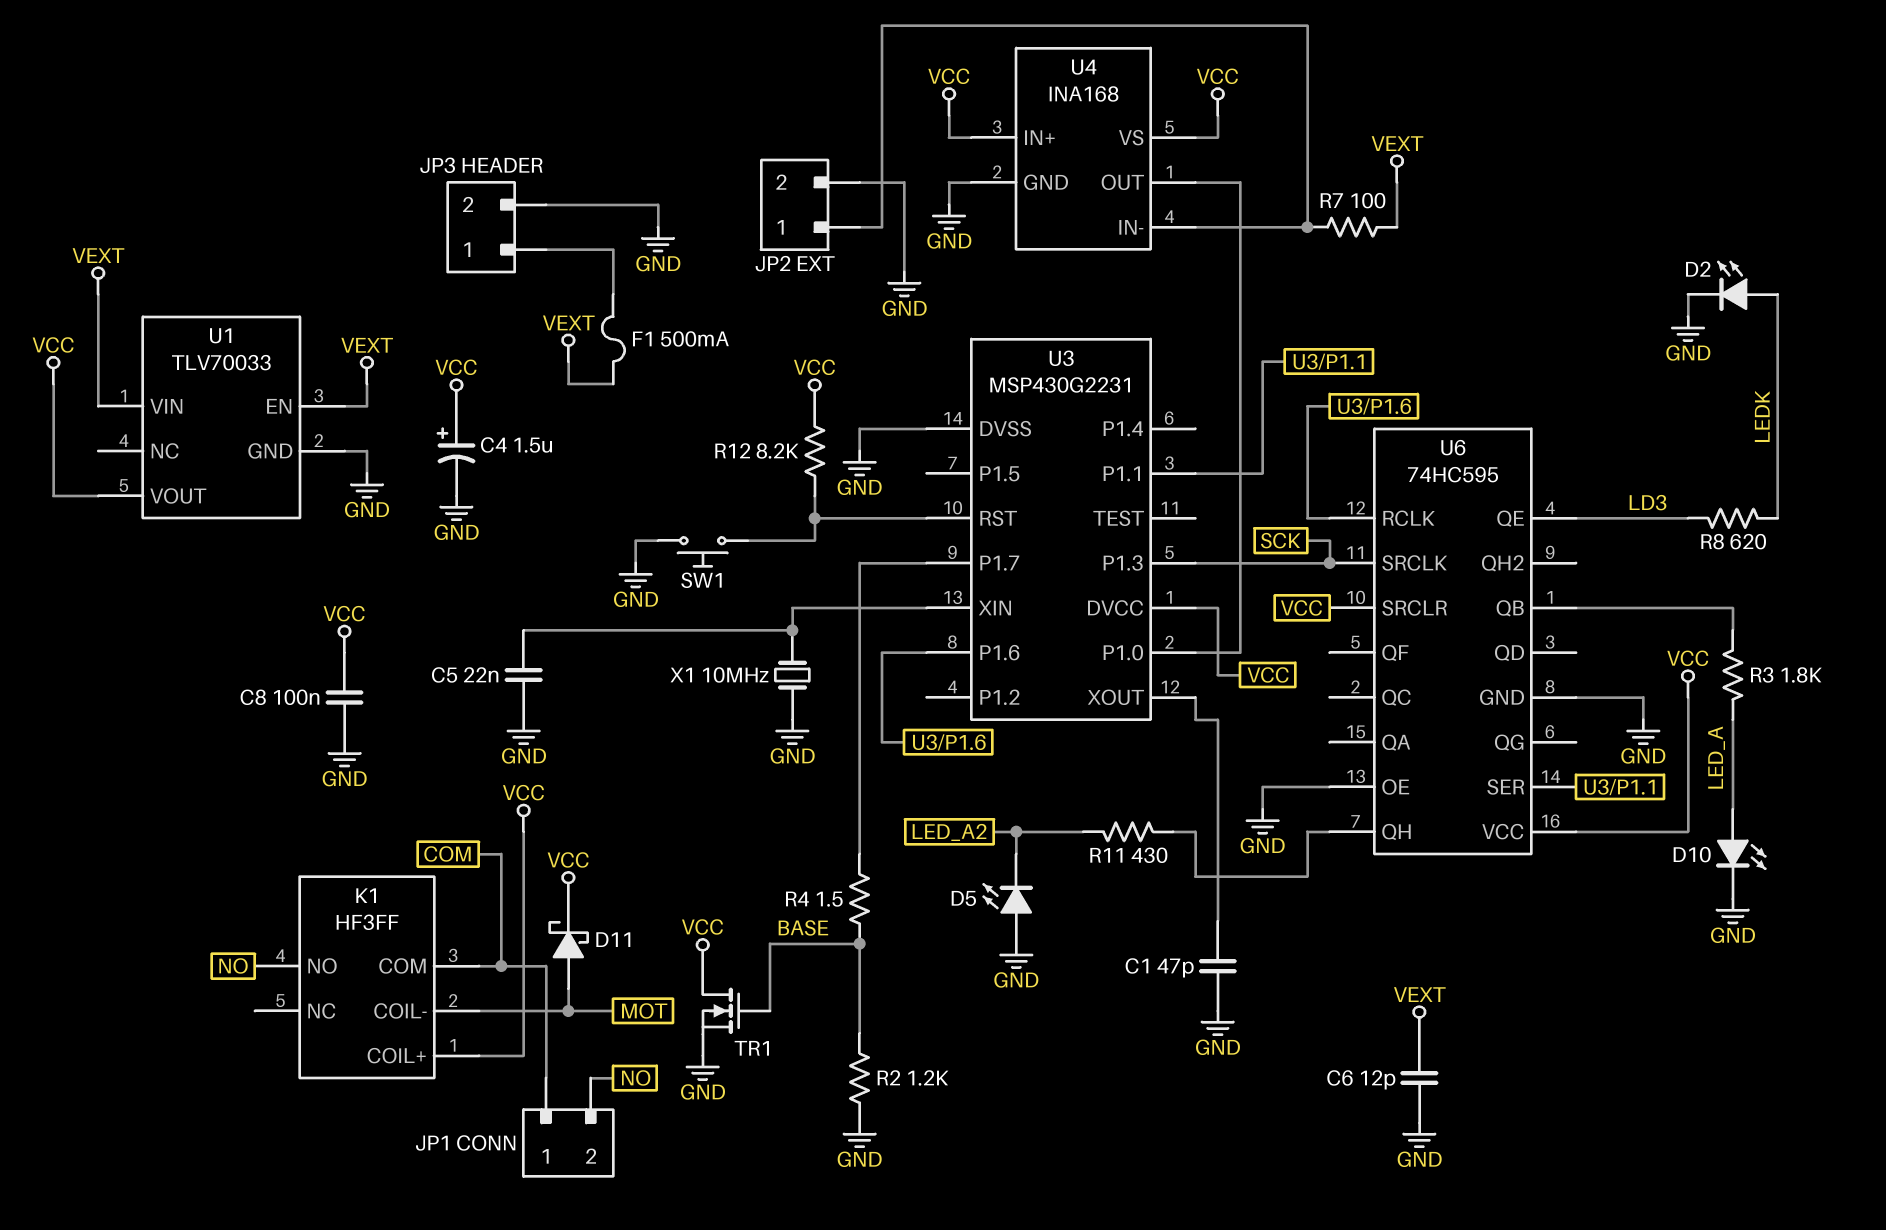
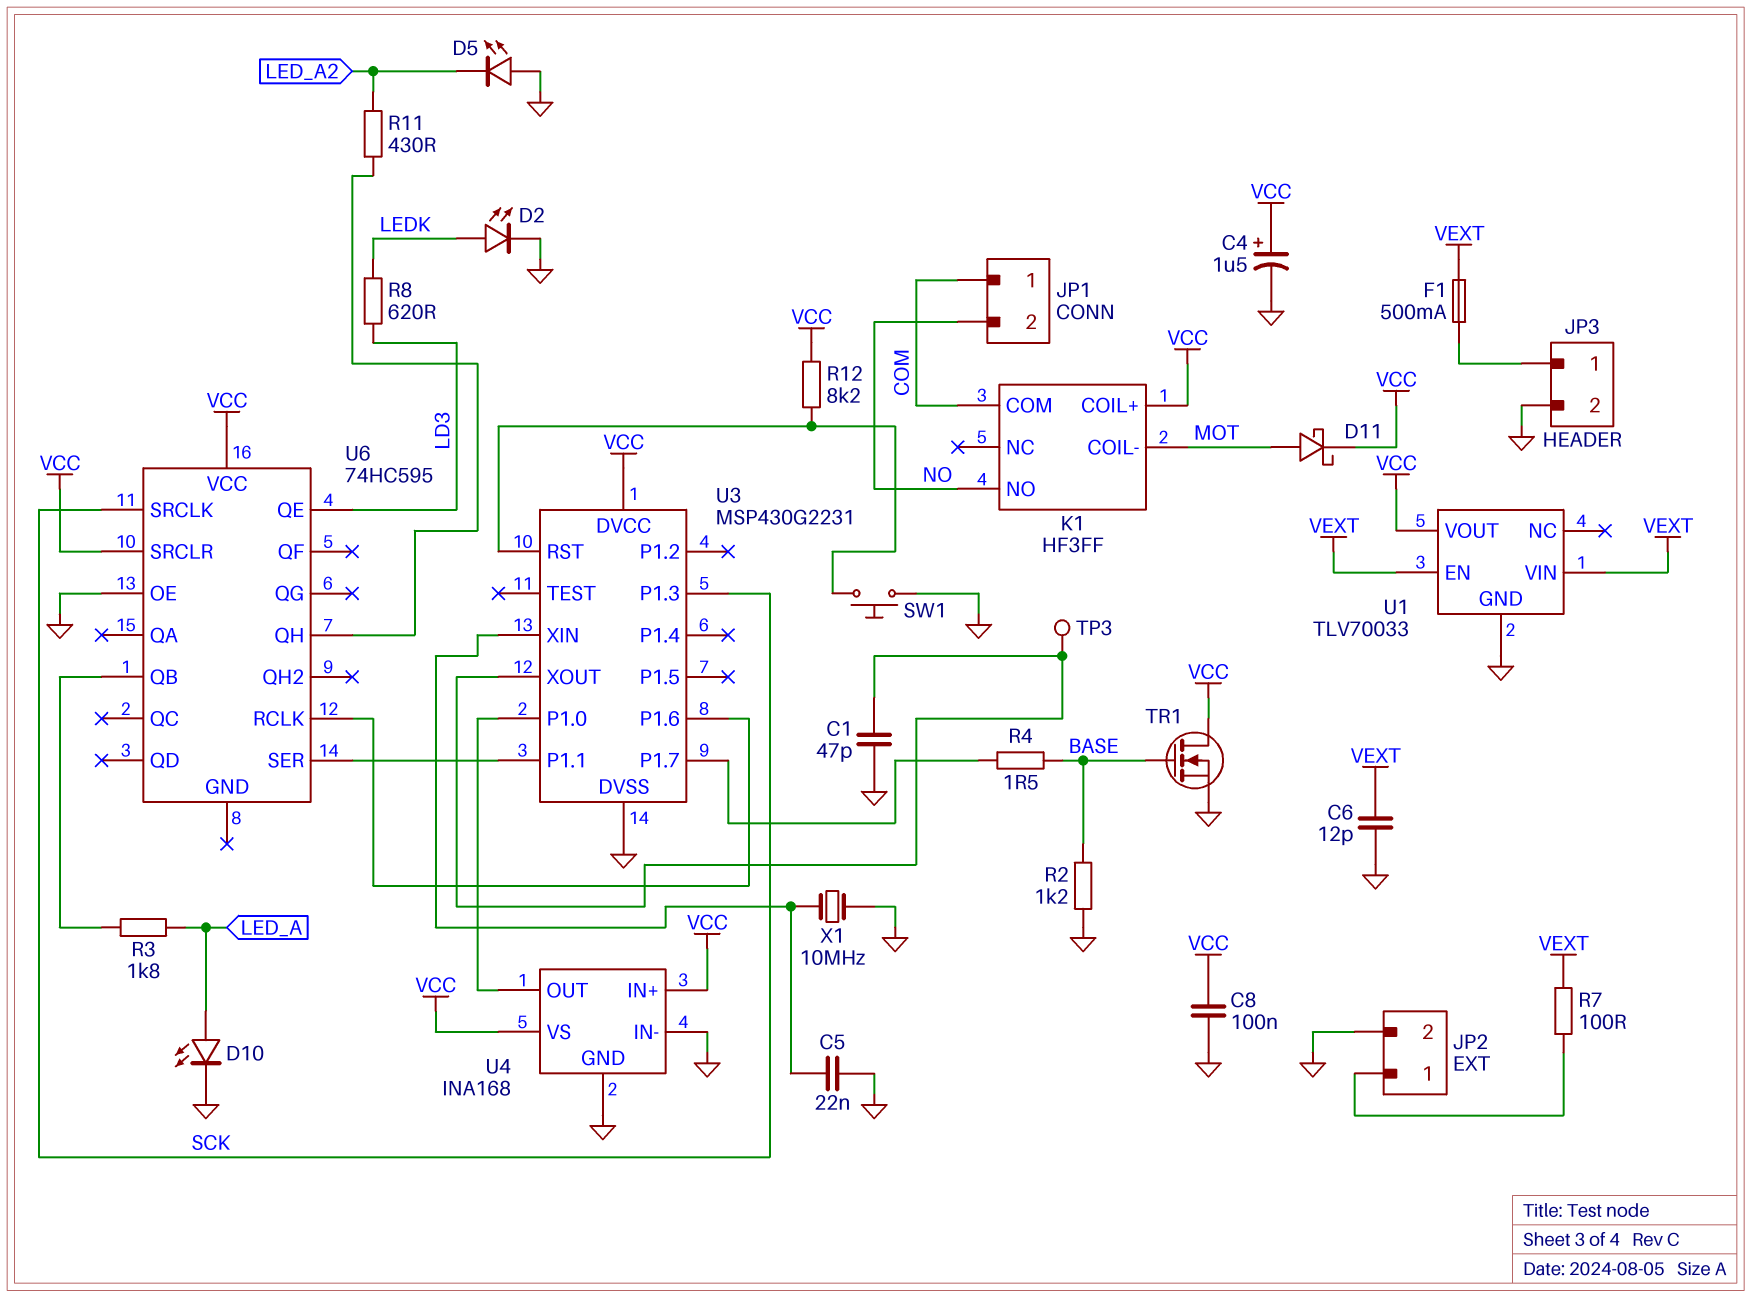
TP3: none -> test point (U3/XOUT)
U4 pin IN-: JP2/1 -> GND
U6 pin GND: GND -> none

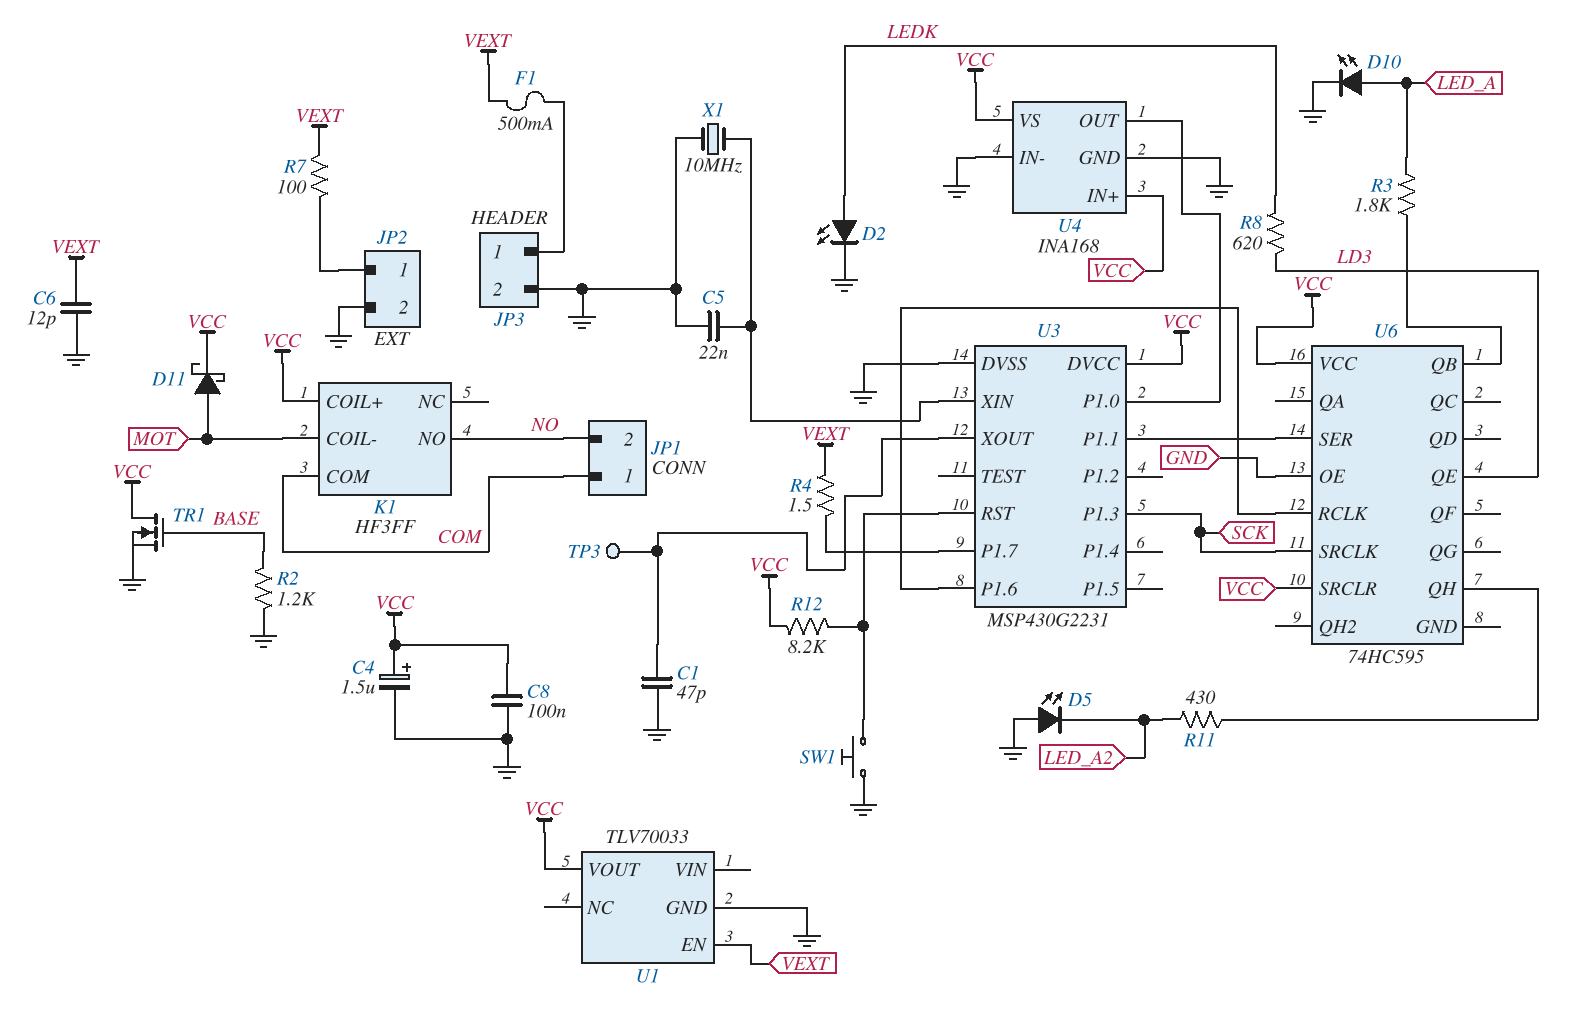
R4: 1.5 (BASE, U3/P1.7) -> 1.5 (U3/P1.7, VEXT)
U1 pin VIN: VEXT -> none

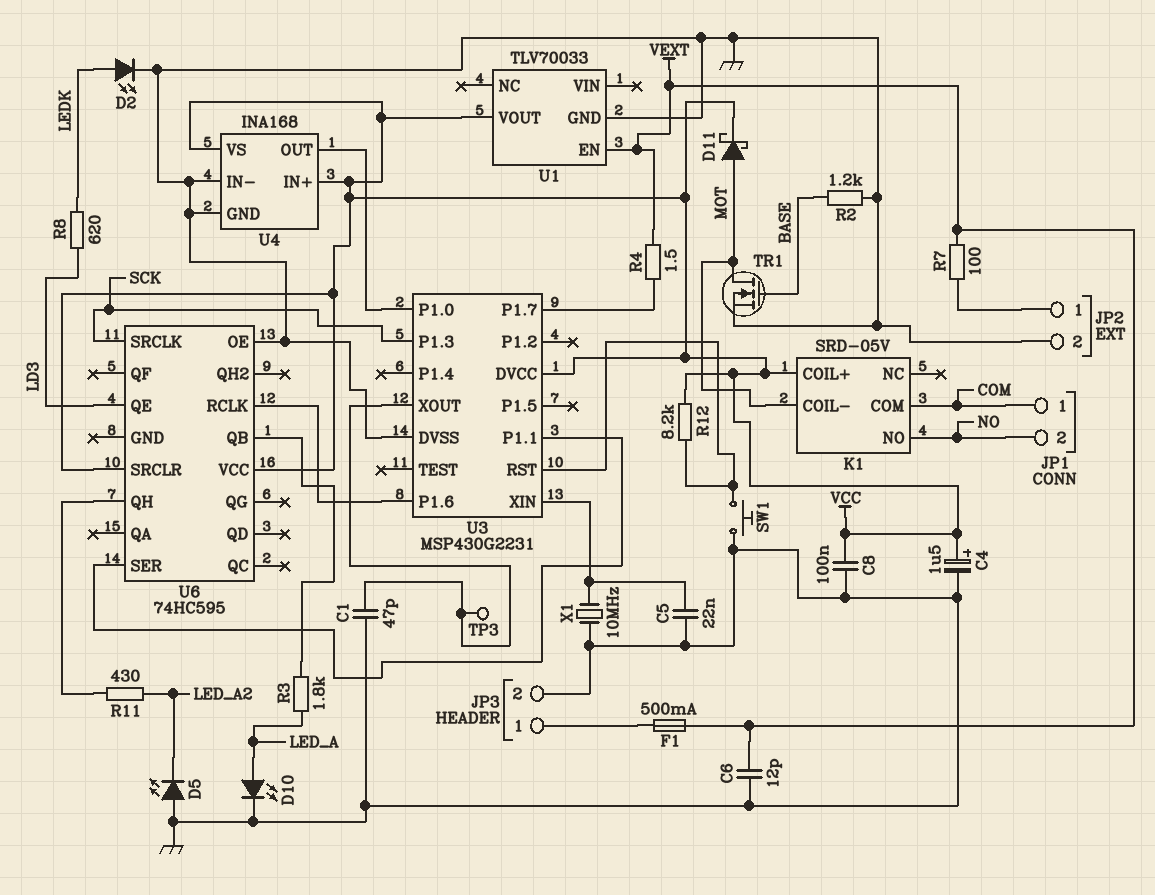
K1: HF3FF -> SRD-05V
TR1: NMOS (G BASE, D VCC, S GND) -> NMOS (G BASE, D MOT, S GND)

